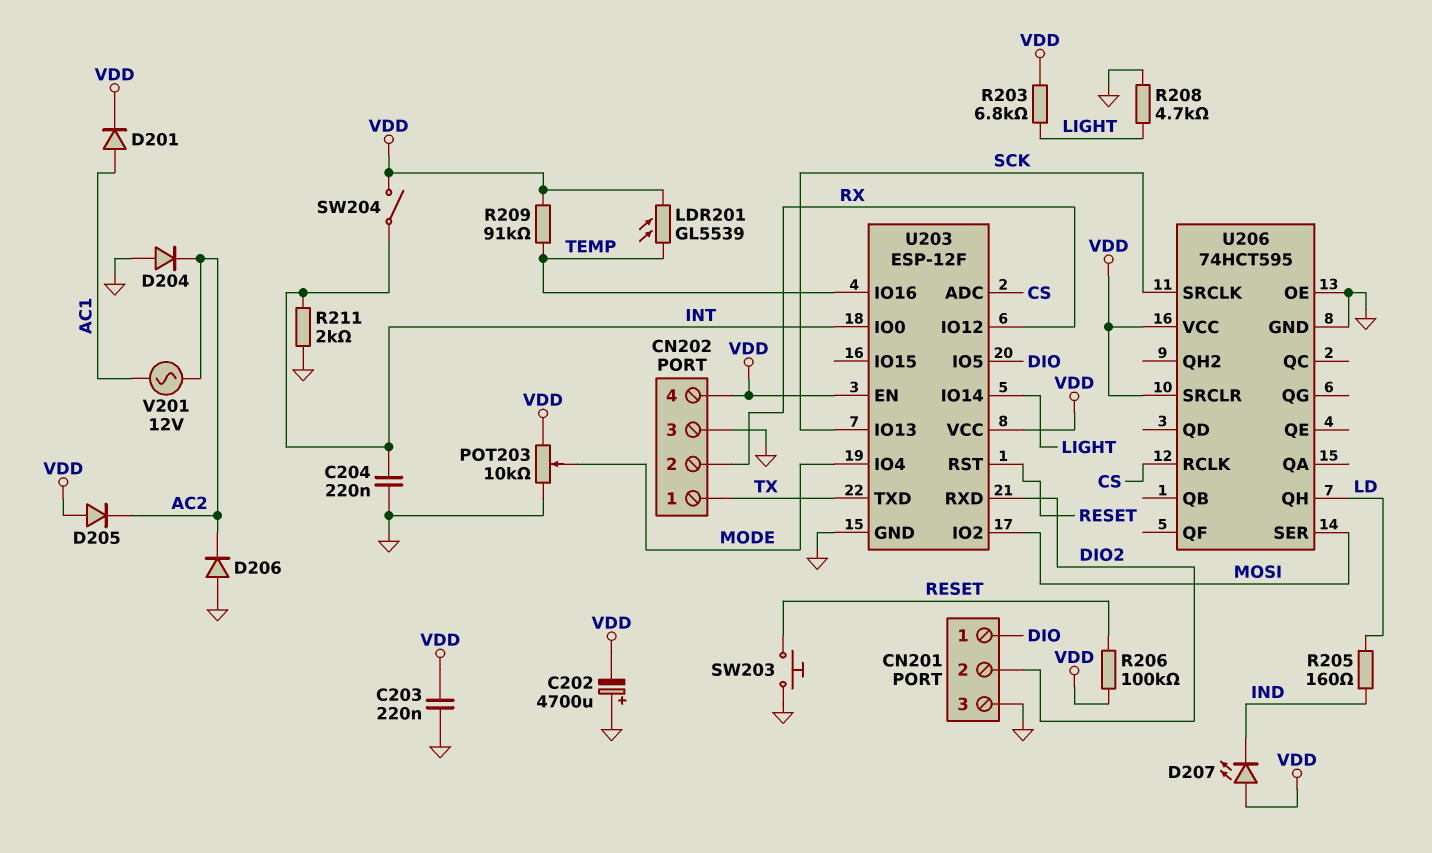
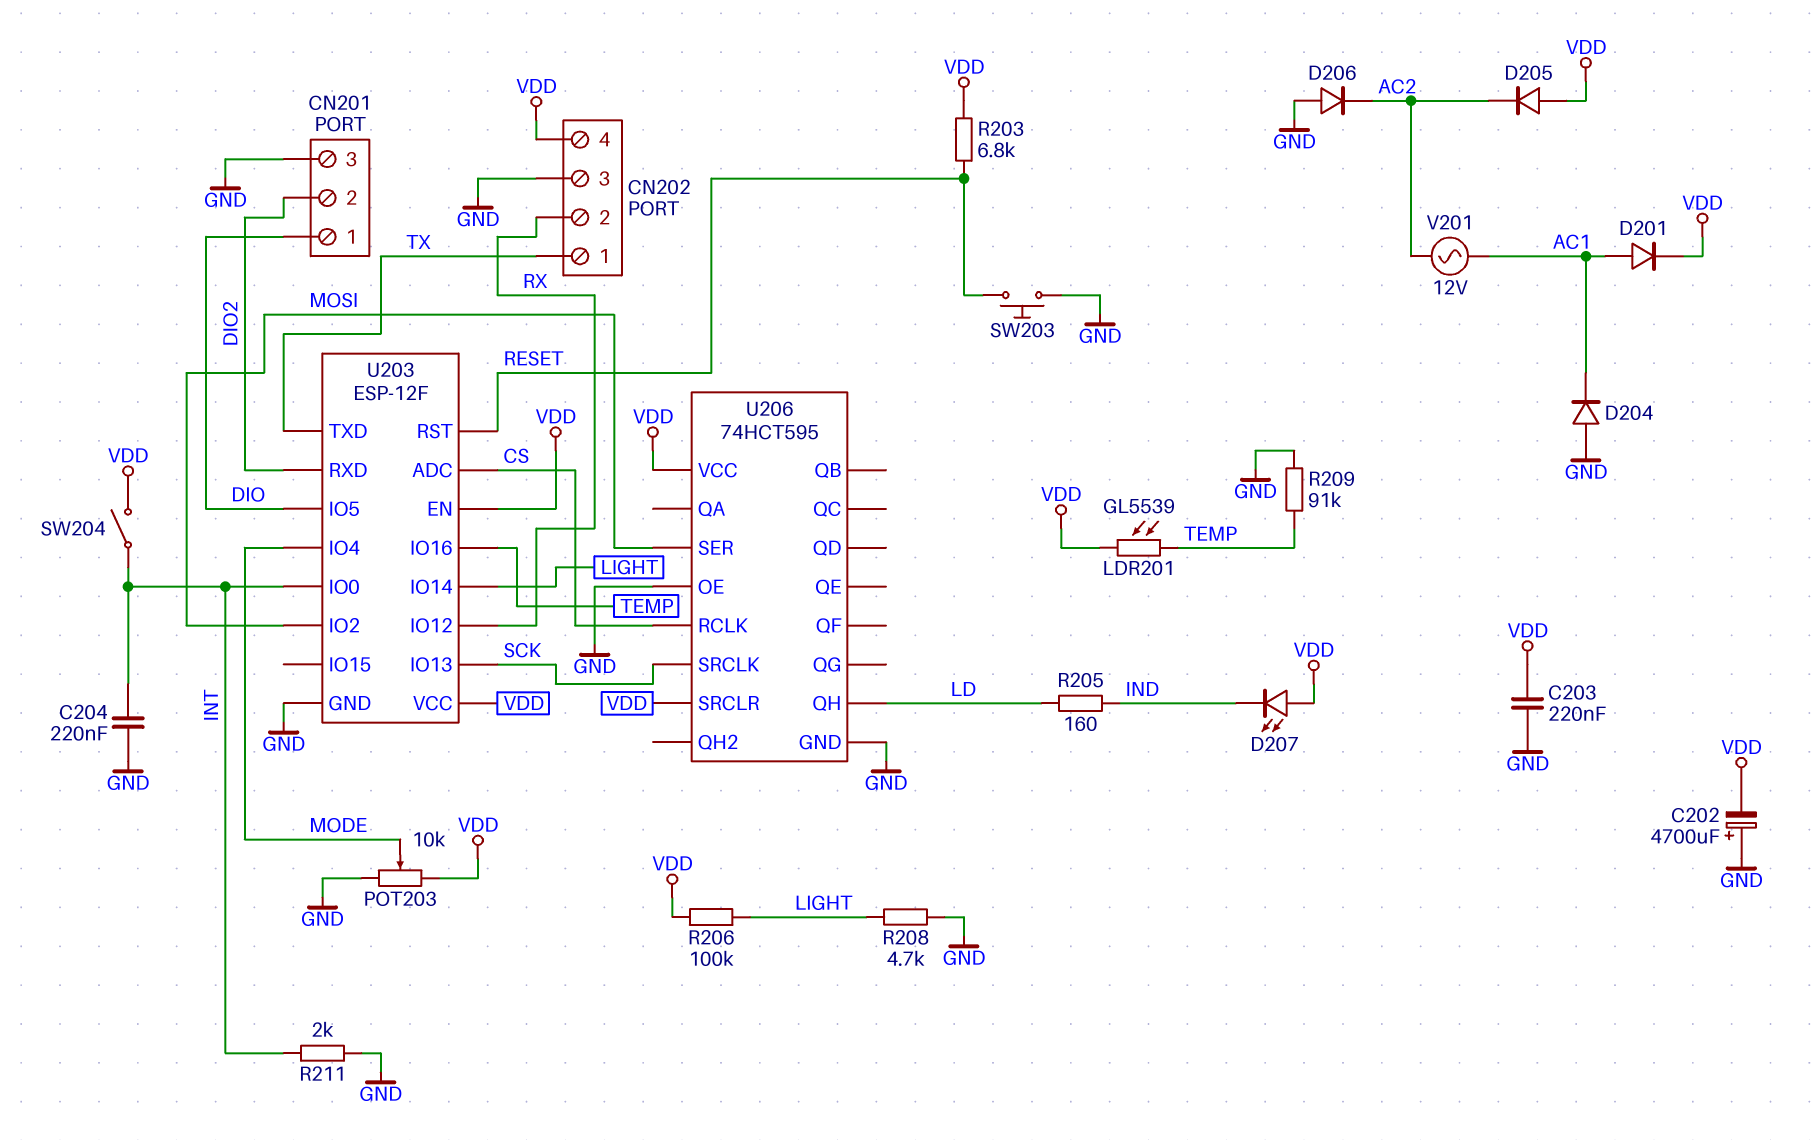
D204: diode (A GND, K AC2) -> diode (A GND, K AC1)
R203: 6.8k (LIGHT, VDD) -> 6.8k (RESET, VDD)
R206: 100k (RESET, VDD) -> 100k (LIGHT, VDD)
R209: 91k (TEMP, VDD) -> 91k (GND, TEMP)

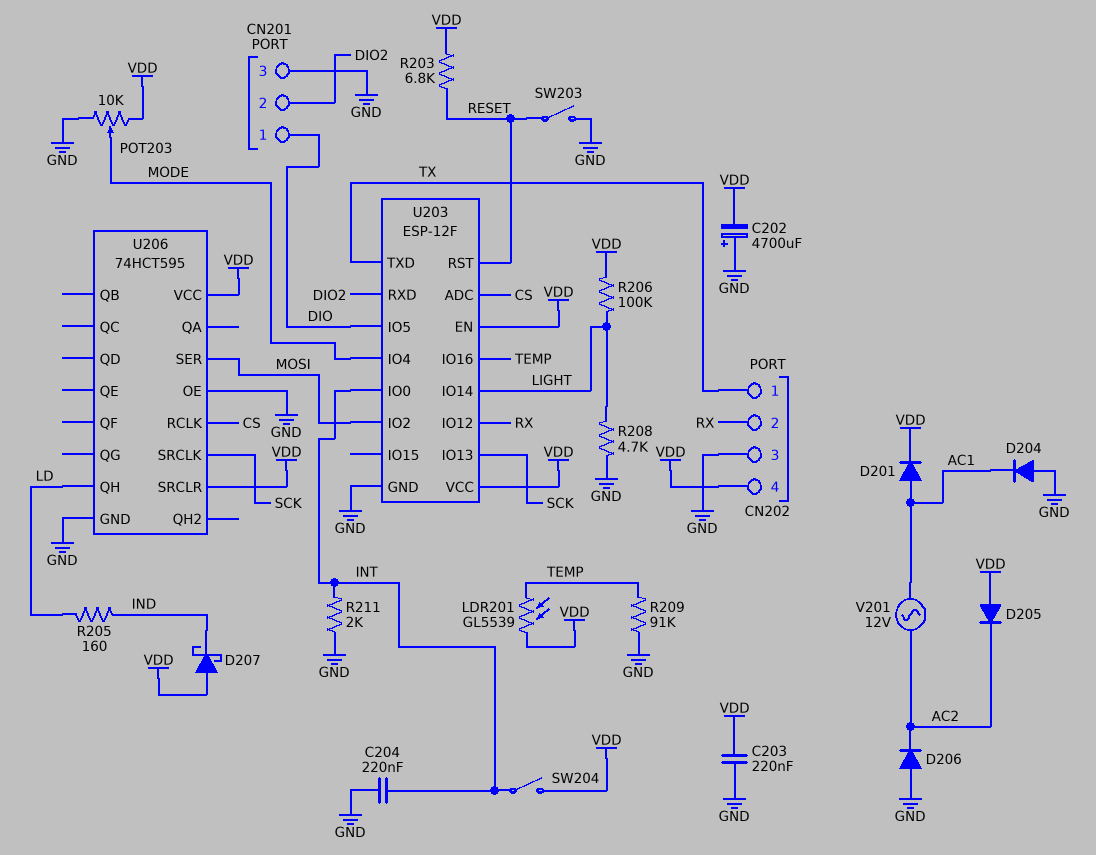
D207: LED (A VDD, K IND) -> schottky (A VDD, K IND)
SW203: button (GND, RESET) -> switch (GND, RESET)

